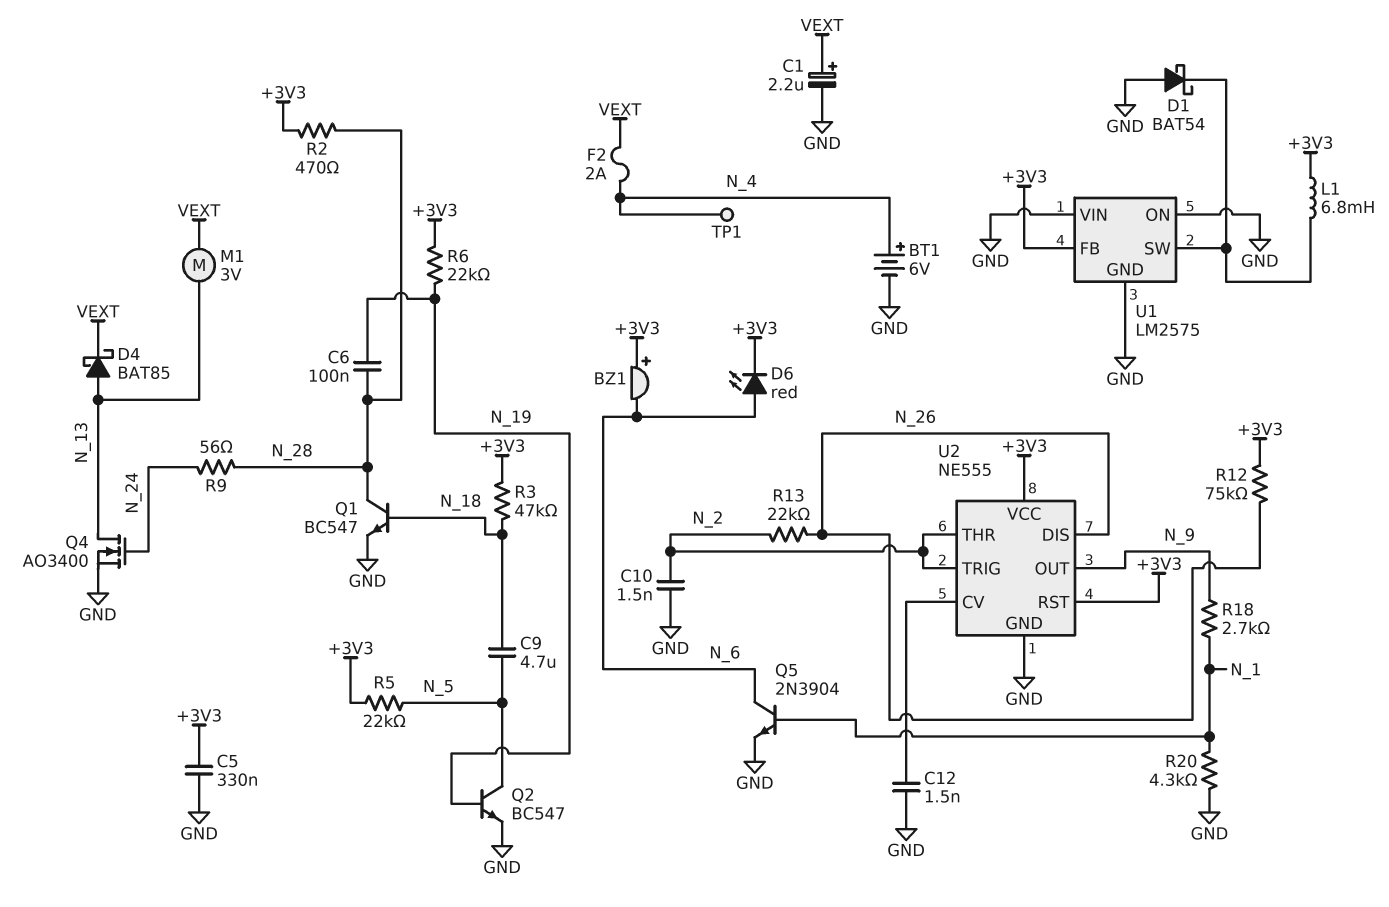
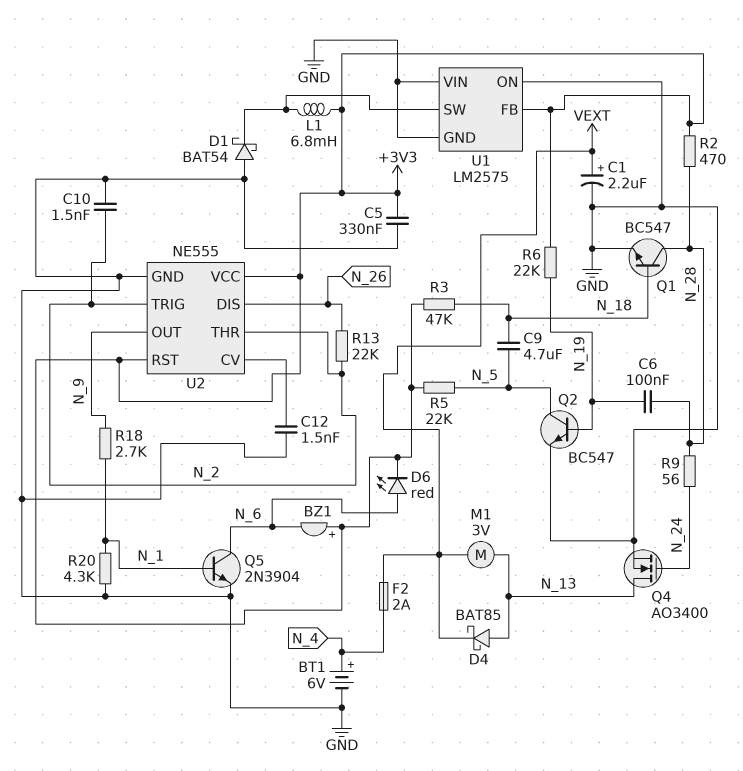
R12: 75k (+3V3, N_26) -> none
TP1: test point (N_4) -> none

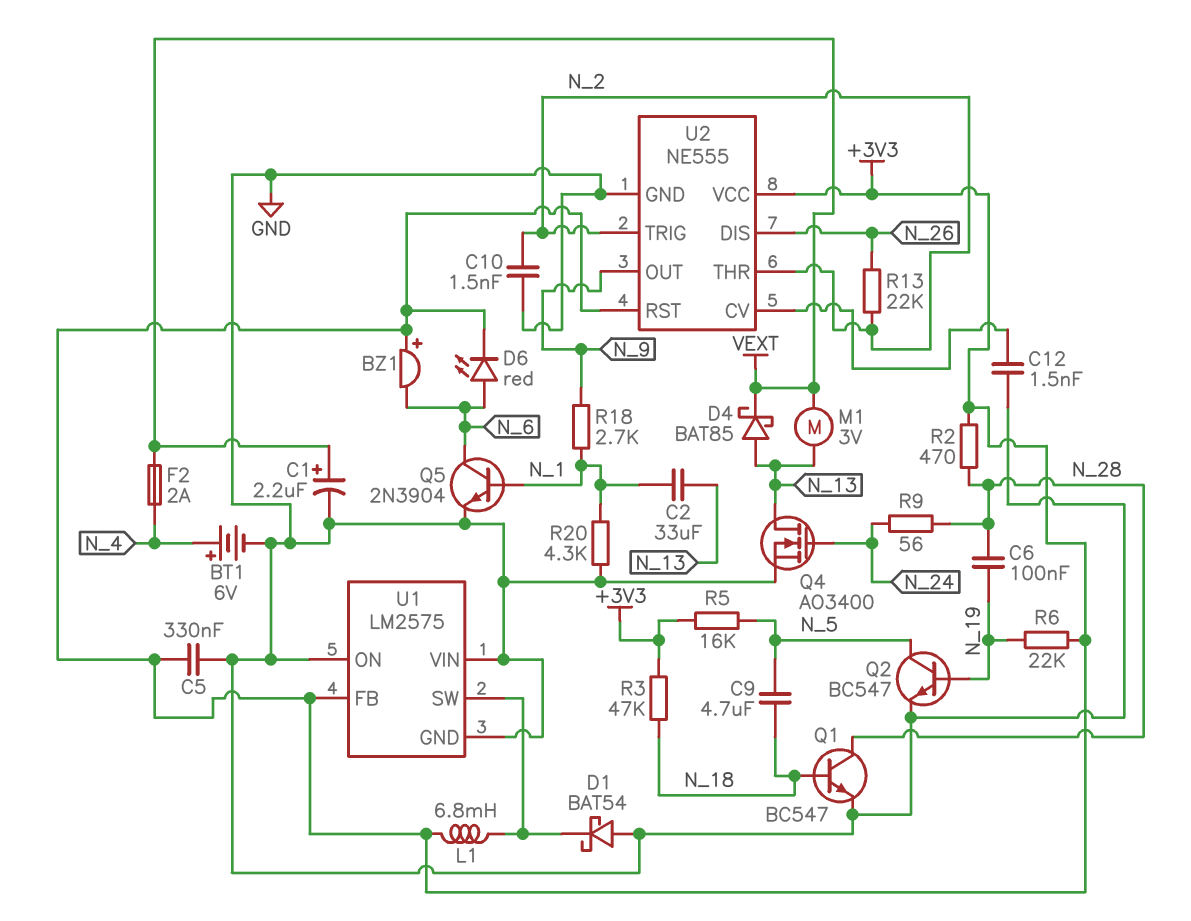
C2: none -> 33uF (N_1, N_13)
R5: 22k (+3V3, N_5) -> 16k (+3V3, N_5)

